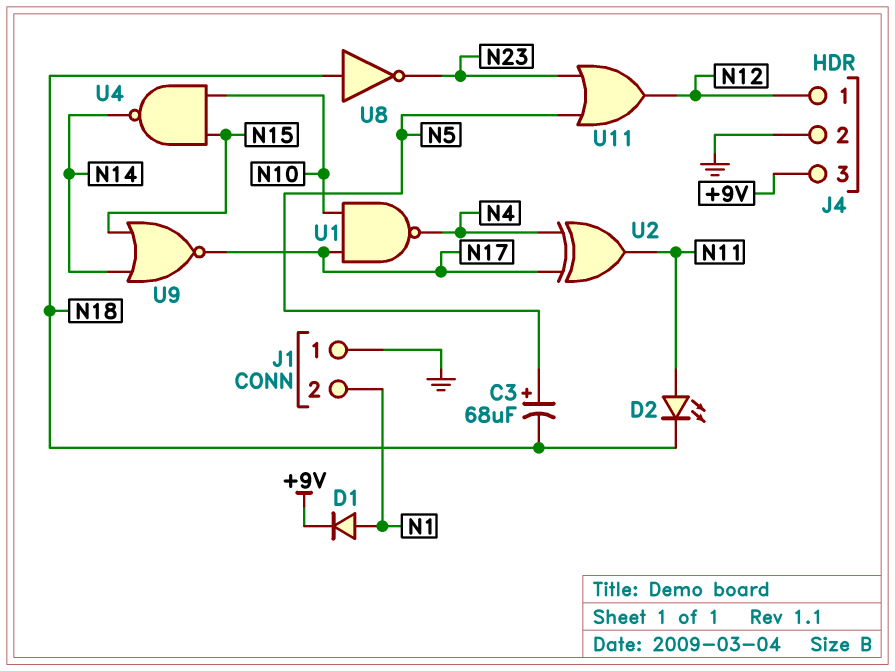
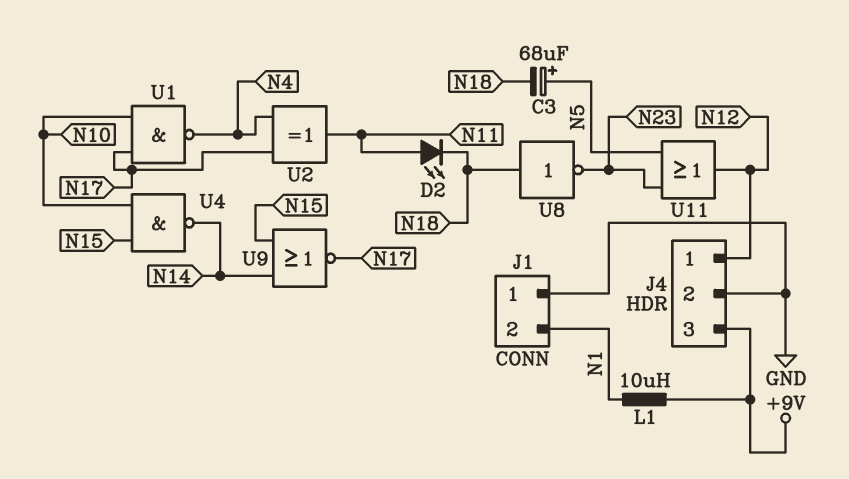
D1: diode (A N1, K +9V) -> none
L1: none -> 10uH (+9V, N1)

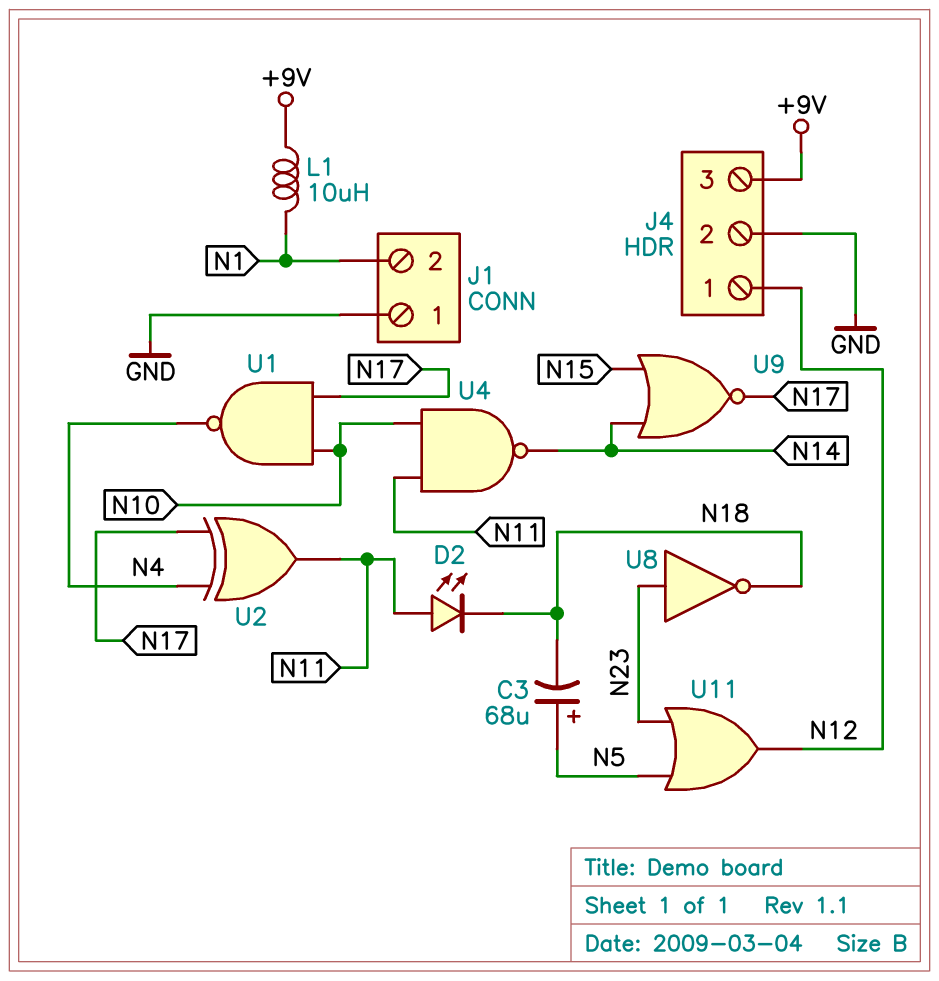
U4: NAND (in N10, in N15, out N14) -> NAND (in N10, in N11, out N14)
U8: NOT (in N18, out N23) -> NOT (in N23, out N18)

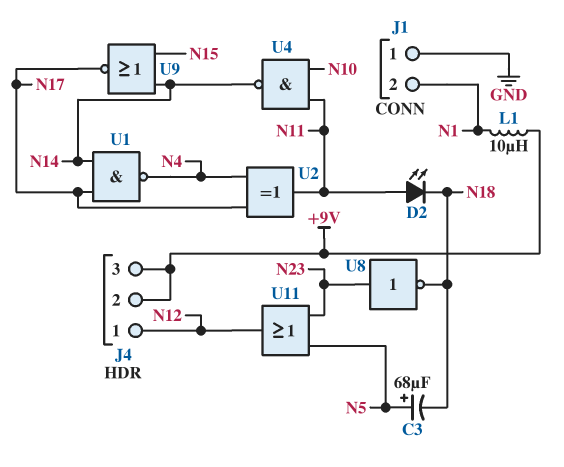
J4 pin 2: GND -> +9V
U1: NAND (in N10, in N17, out N4) -> NAND (in N14, in N17, out N4)

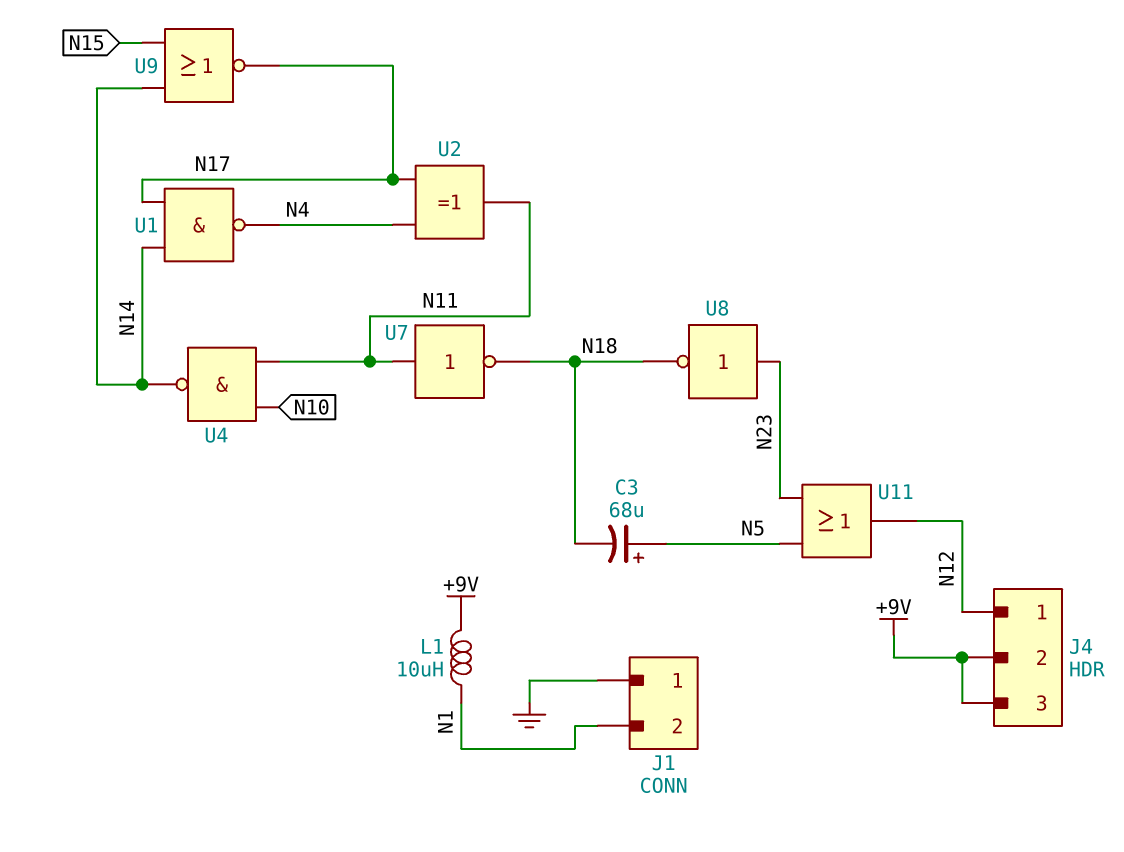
D2: LED (A N11, K N18) -> none
U7: none -> NOT (in N11, out N18)

